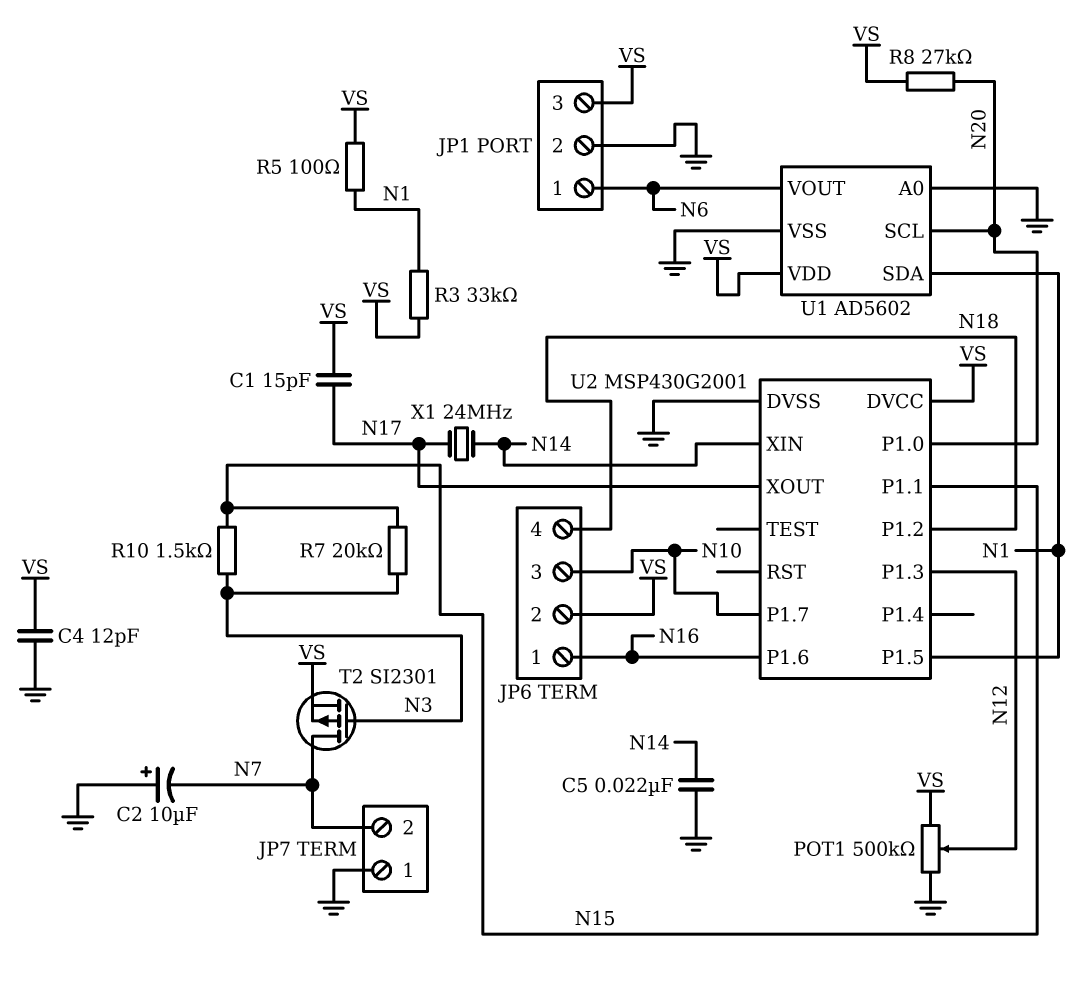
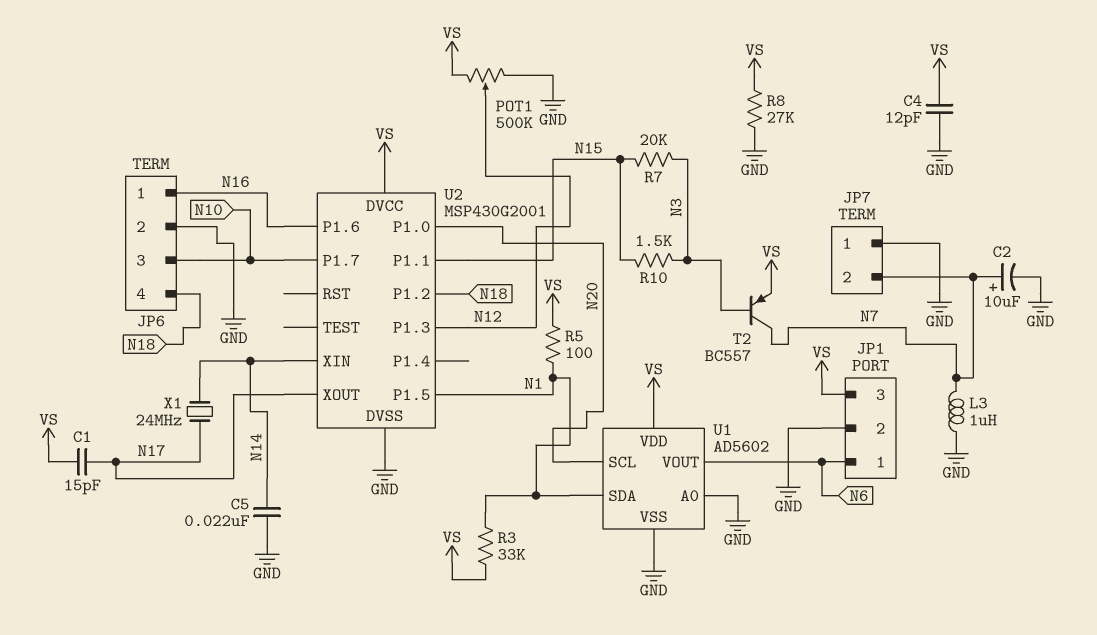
C2: 10uF (plus GND, minus N7) -> 10uF (plus N7, minus GND)
JP6 pin 2: VS -> GND
L3: none -> 1uH (GND, N7)
R8: 27k (N20, VS) -> 27k (GND, VS)
T2: PMOS SI2301 (G N3, D N7, S VS) -> PNP BC557 (B N3, C N7, E VS)

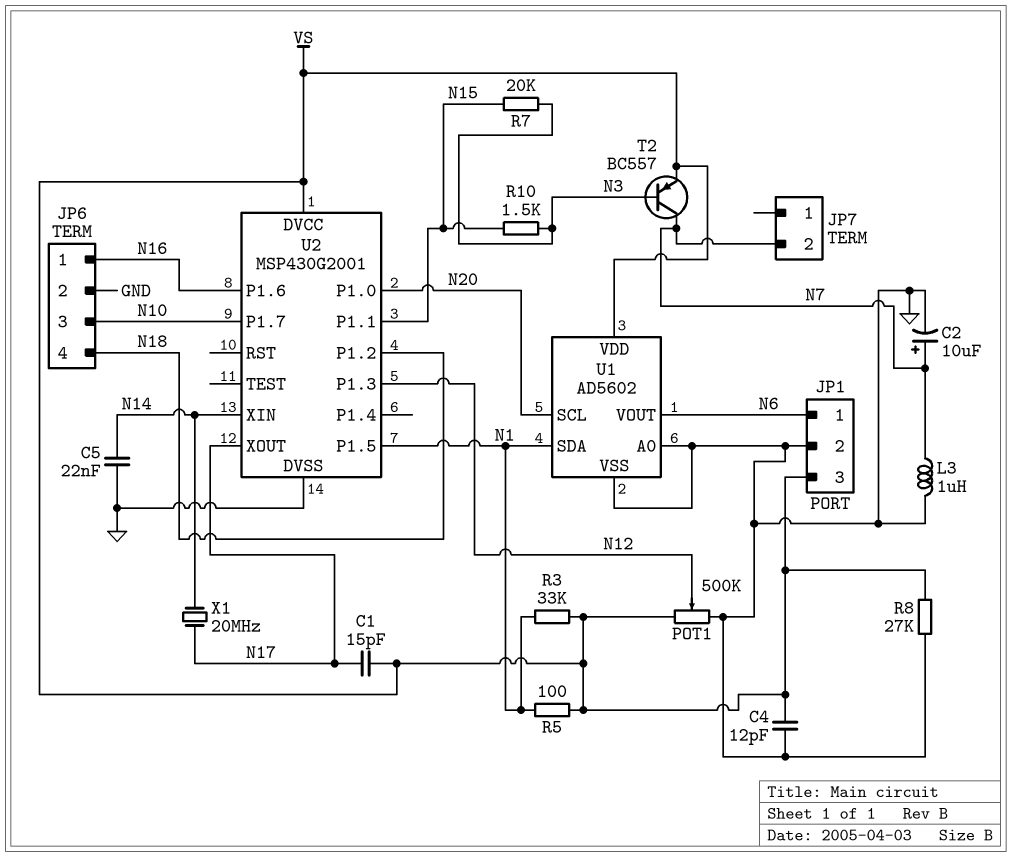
JP7 pin 1: GND -> none
X1: 24MHz (N14, N17) -> 20MHz (N14, N17)

